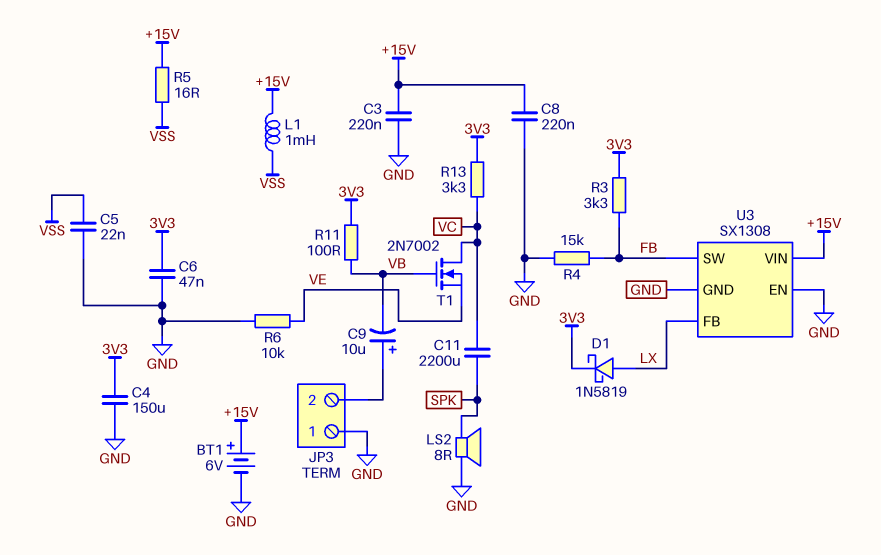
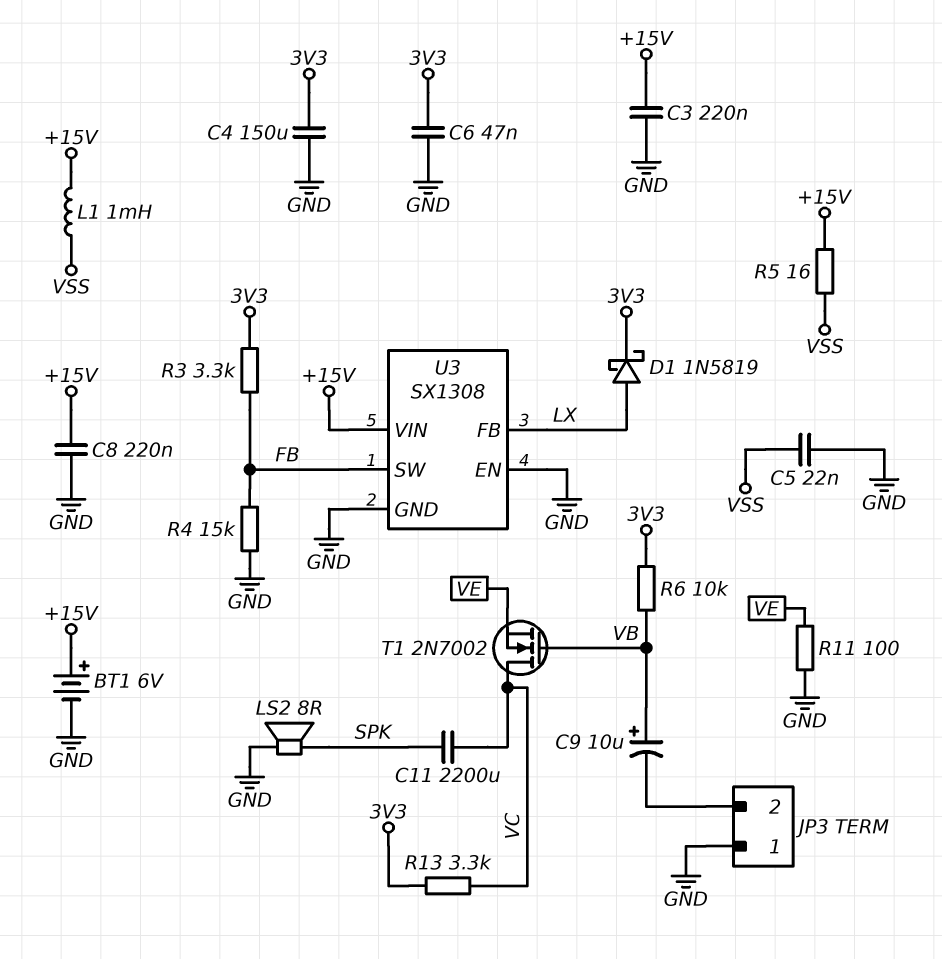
C9: 10uF (plus JP3/2, minus VB) -> 10uF (plus VB, minus JP3/2)
R6: 10k (GND, VE) -> 10k (3V3, VB)
R11: 100 (3V3, VB) -> 100 (GND, VE)

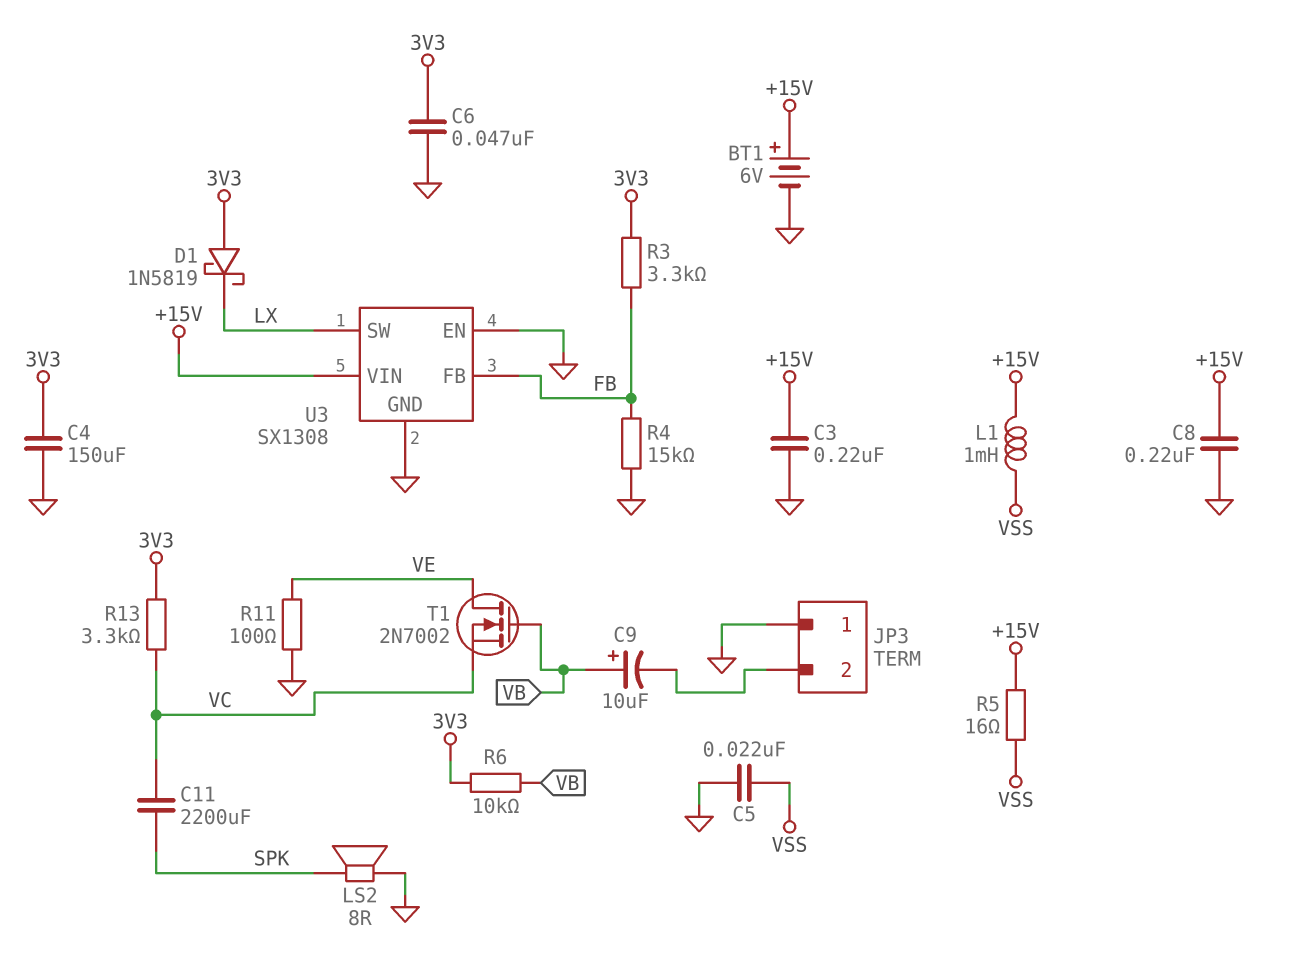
D1: schottky 1N5819 (A LX, K 3V3) -> schottky 1N5819 (A 3V3, K LX)
T1: NMOS 2N7002 (G VB, D VC, S VE) -> NMOS 2N7002 (G VB, D VE, S VC)
U3 pin FB: LX -> FB
U3 pin SW: FB -> LX

